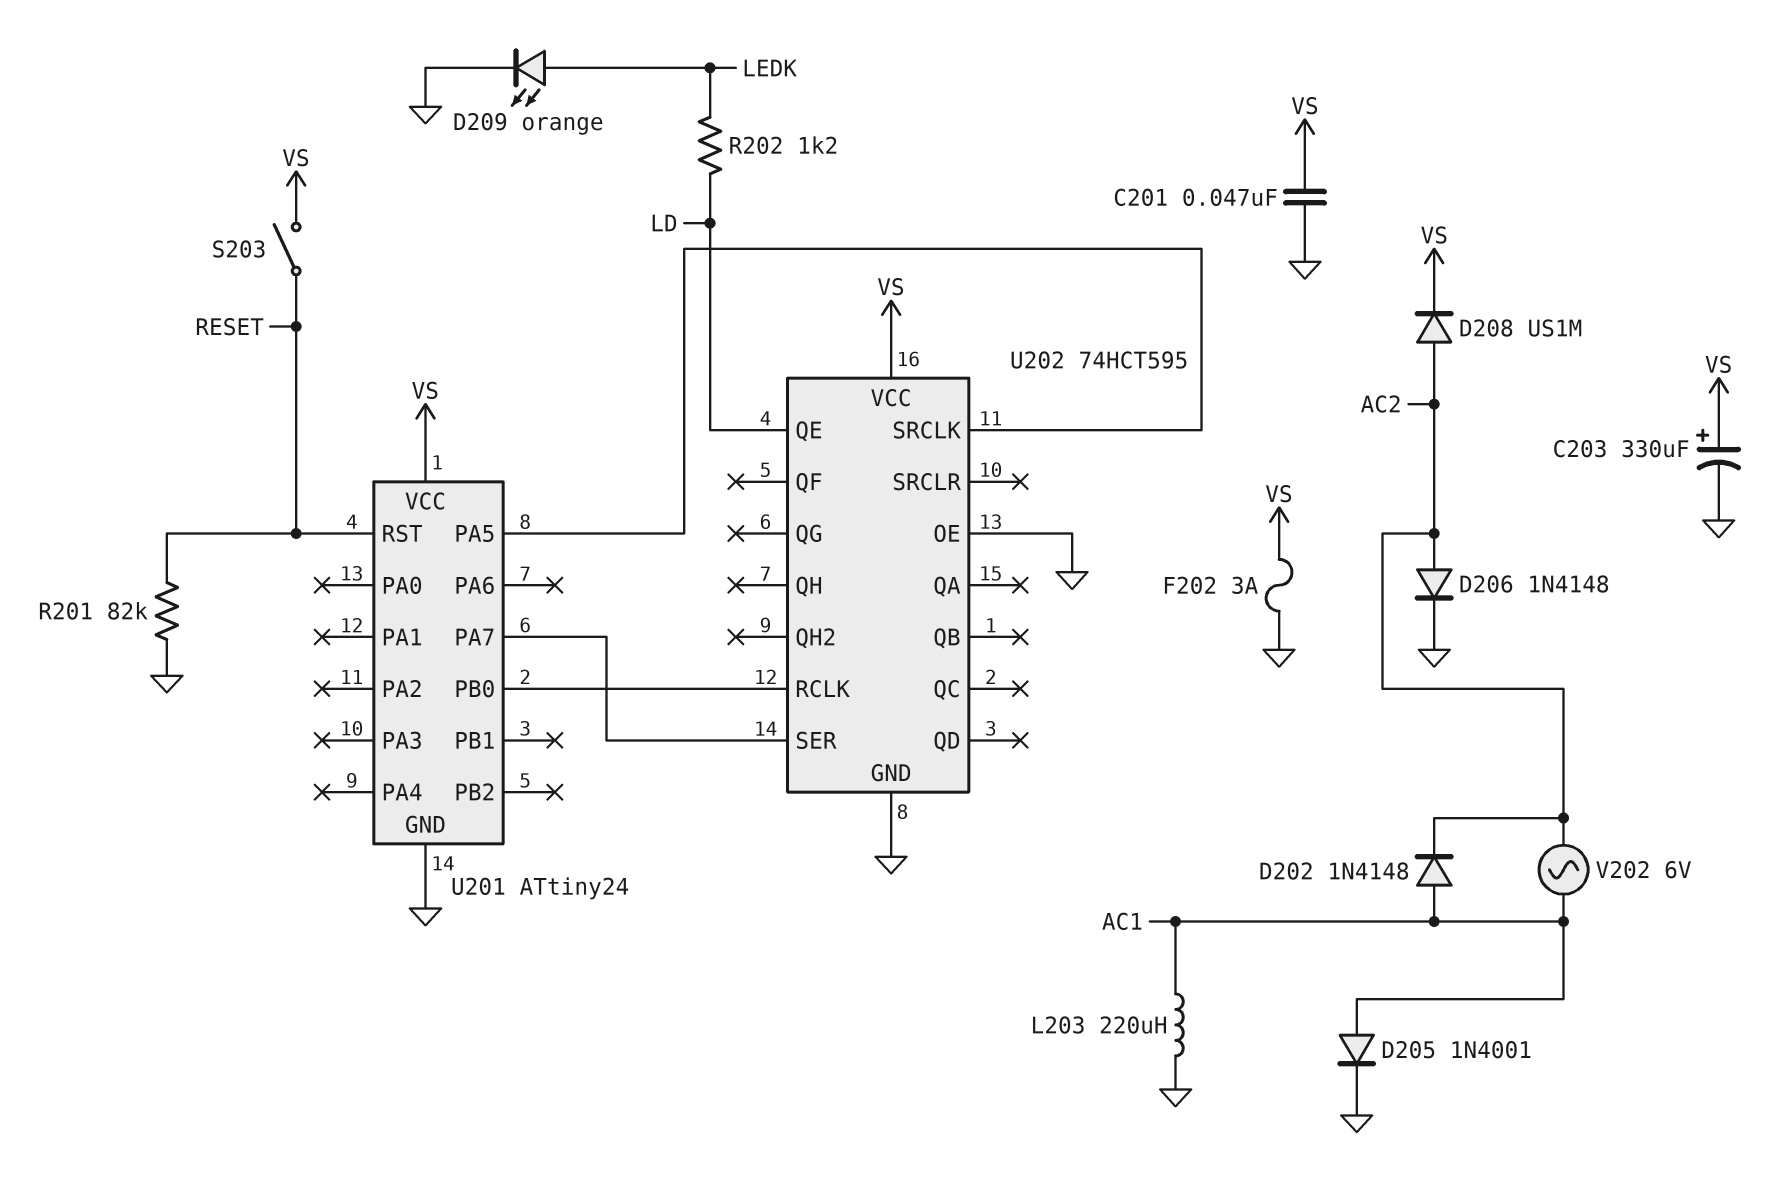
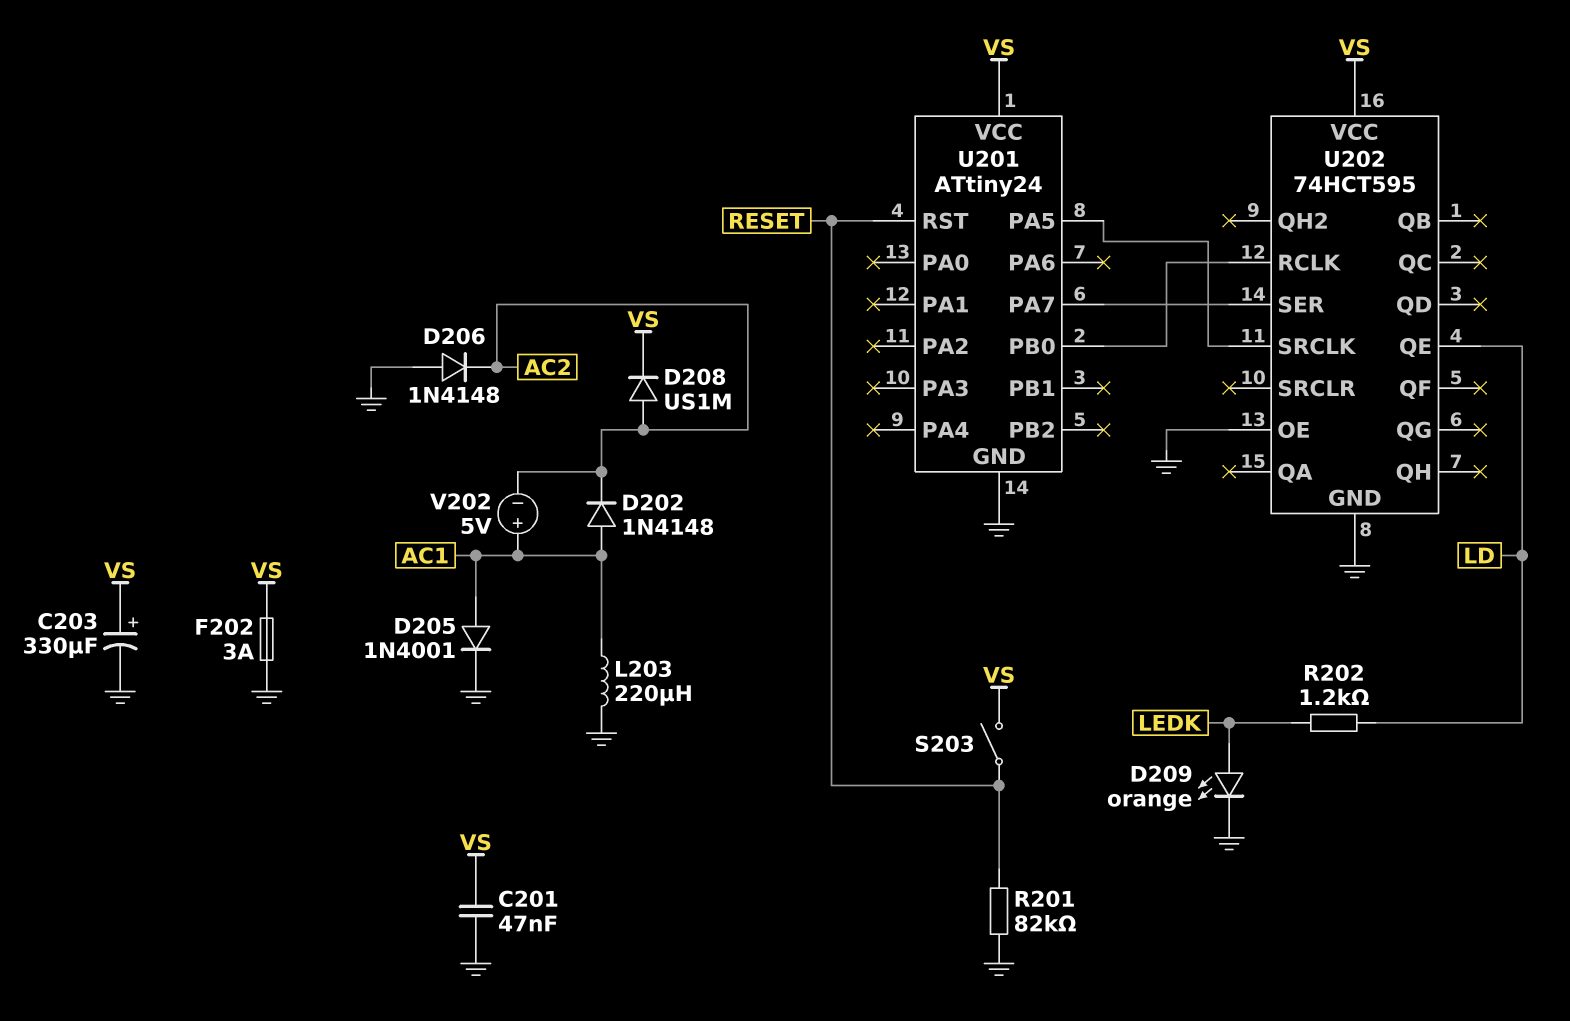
D206: diode 1N4148 (A AC2, K GND) -> diode 1N4148 (A GND, K AC2)
V202: AC 6V (AC1, AC2) -> 5V (plus AC1, minus AC2)

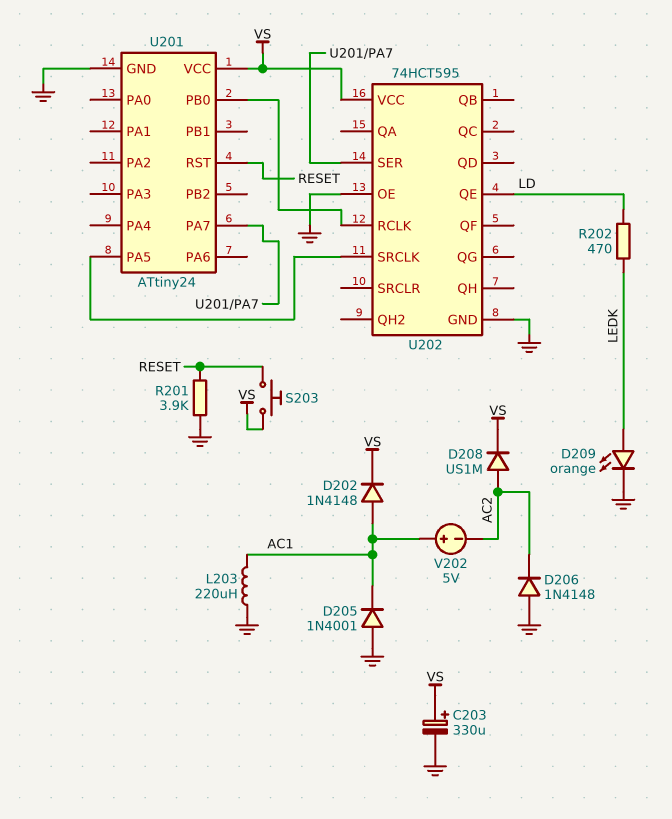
C201: 47nF (GND, VS) -> none
D202: diode 1N4148 (A AC1, K AC2) -> diode 1N4148 (A AC1, K VS)
D205: diode 1N4001 (A AC1, K GND) -> diode 1N4001 (A GND, K AC1)
F202: 3A (GND, VS) -> none
R201: 82k (GND, RESET) -> 3.9k (GND, RESET)
R202: 1.2k (LD, LEDK) -> 470 (LD, LEDK)
S203: switch (RESET, VS) -> button (RESET, VS)

